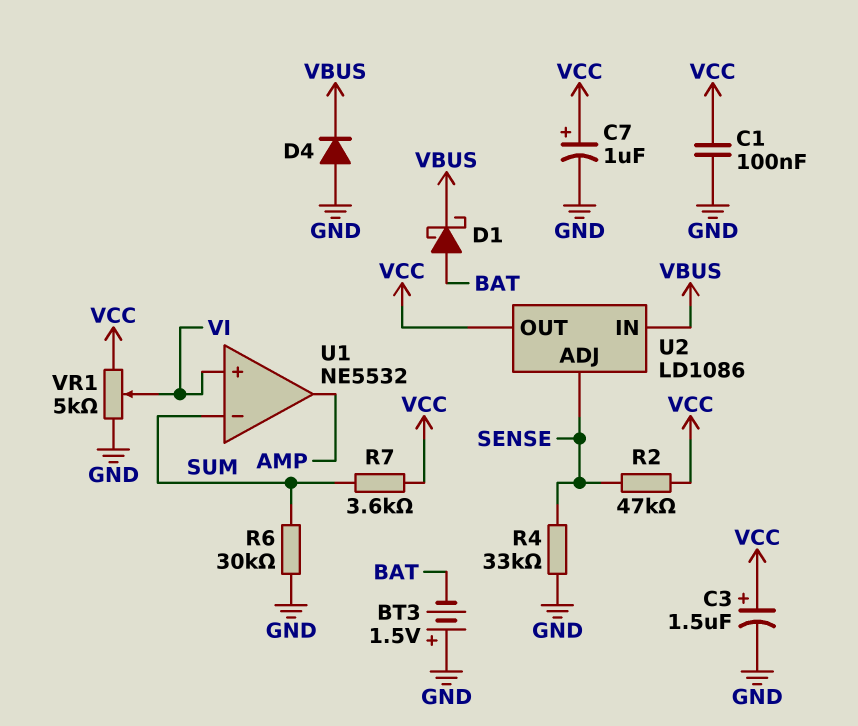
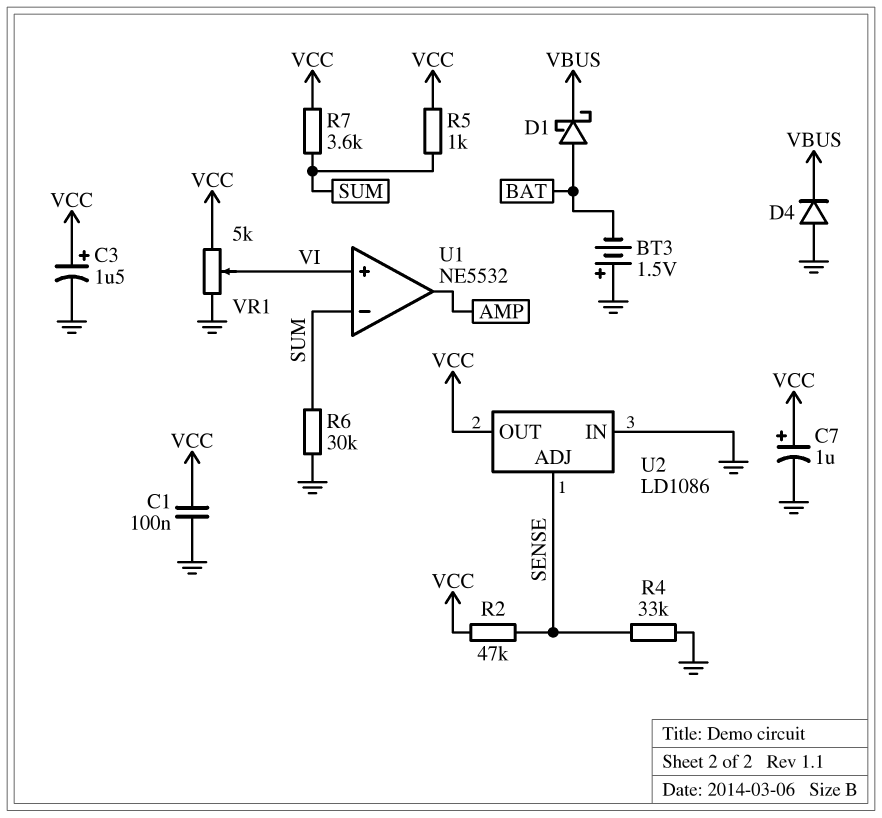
R5: none -> 1k (SUM, VCC)
U2 pin IN: VBUS -> GND

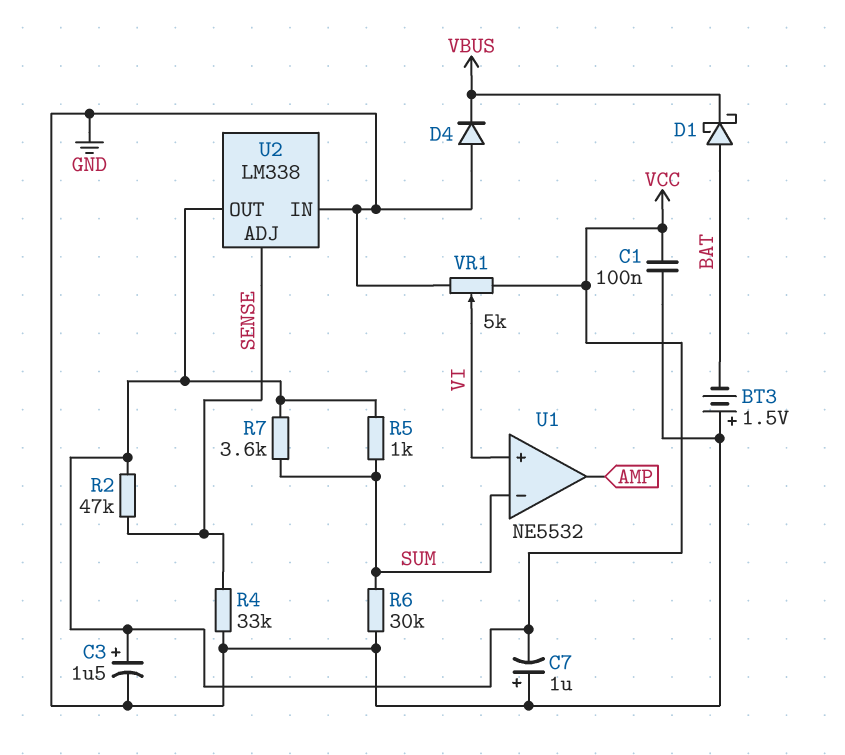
C7: 1uF (plus VCC, minus GND) -> 1uF (plus GND, minus VCC)
U2: LD1086 -> LM338

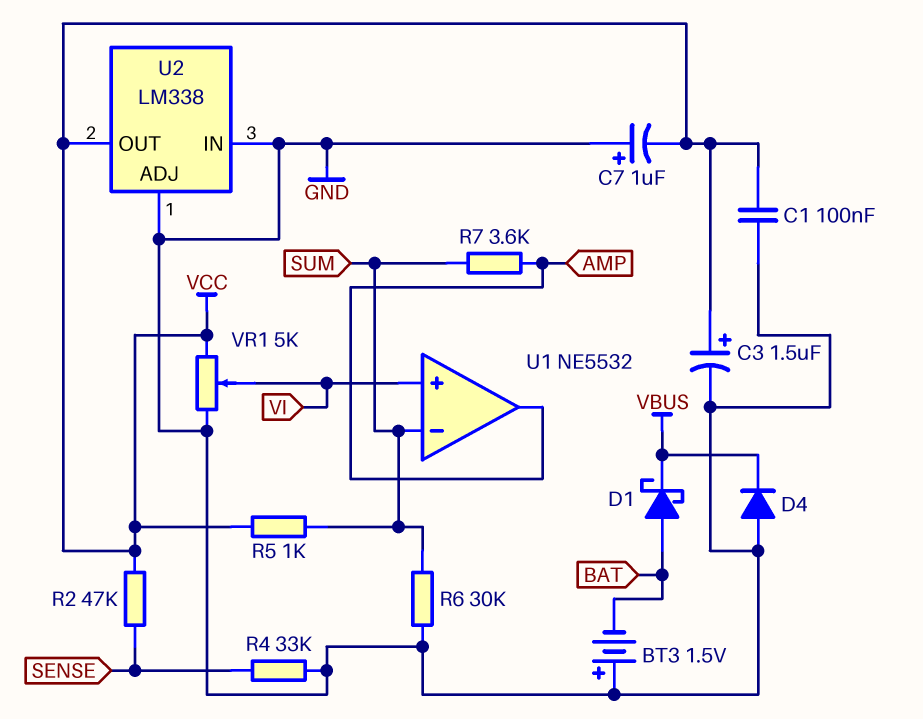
R7: 3.6k (SUM, VCC) -> 3.6k (AMP, SUM)
U2 pin ADJ: SENSE -> GND

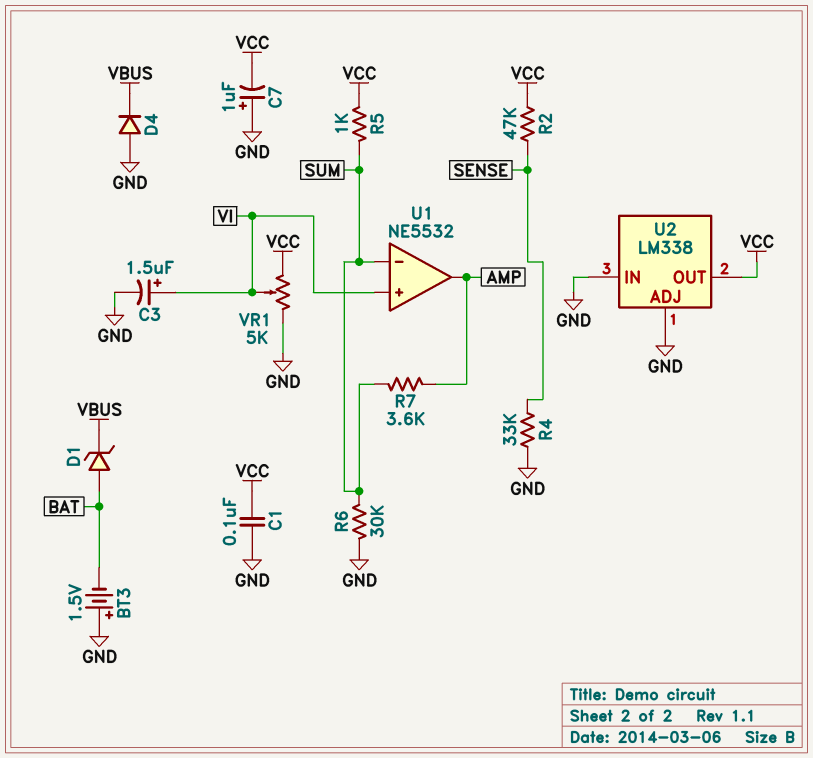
C3: 1.5uF (plus VCC, minus GND) -> 1.5uF (plus VI, minus GND)
D1: schottky (A BAT, K VBUS) -> zener (A BAT, K VBUS)

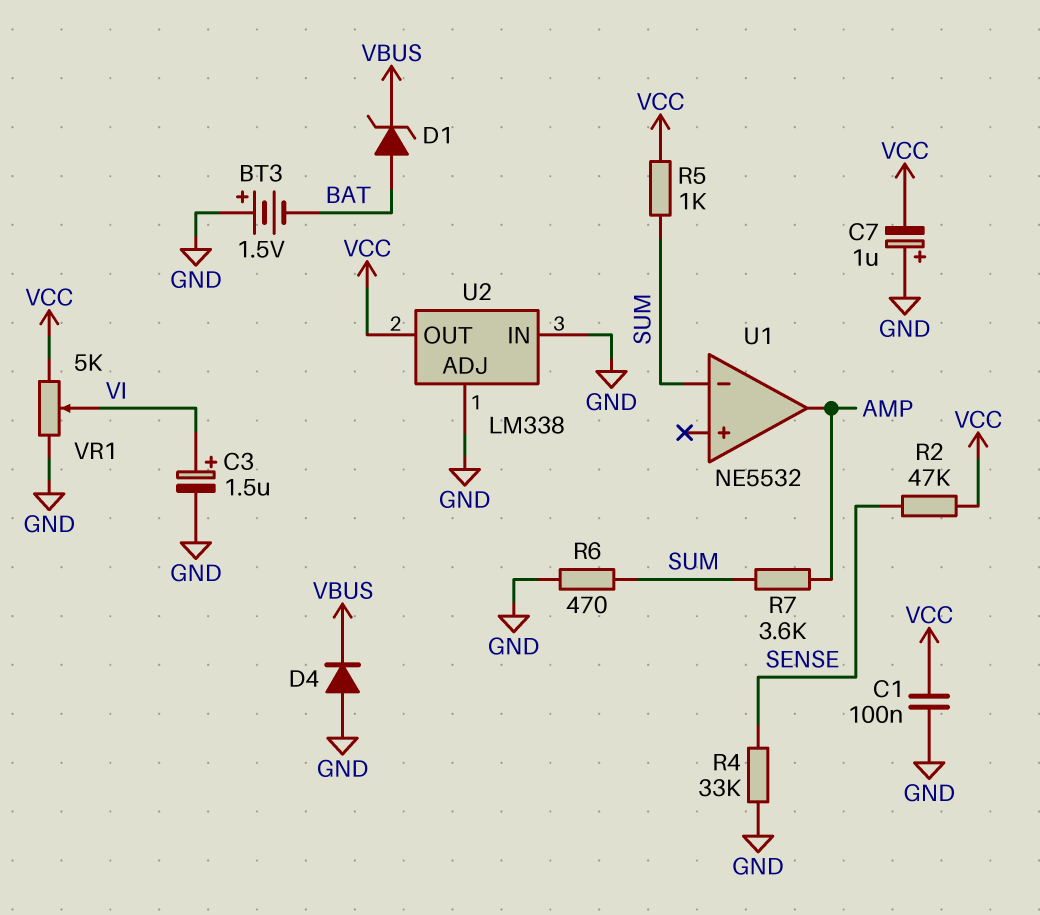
R6: 30k (GND, SUM) -> 470 (GND, SUM)
U1 pin in+: VI -> none

